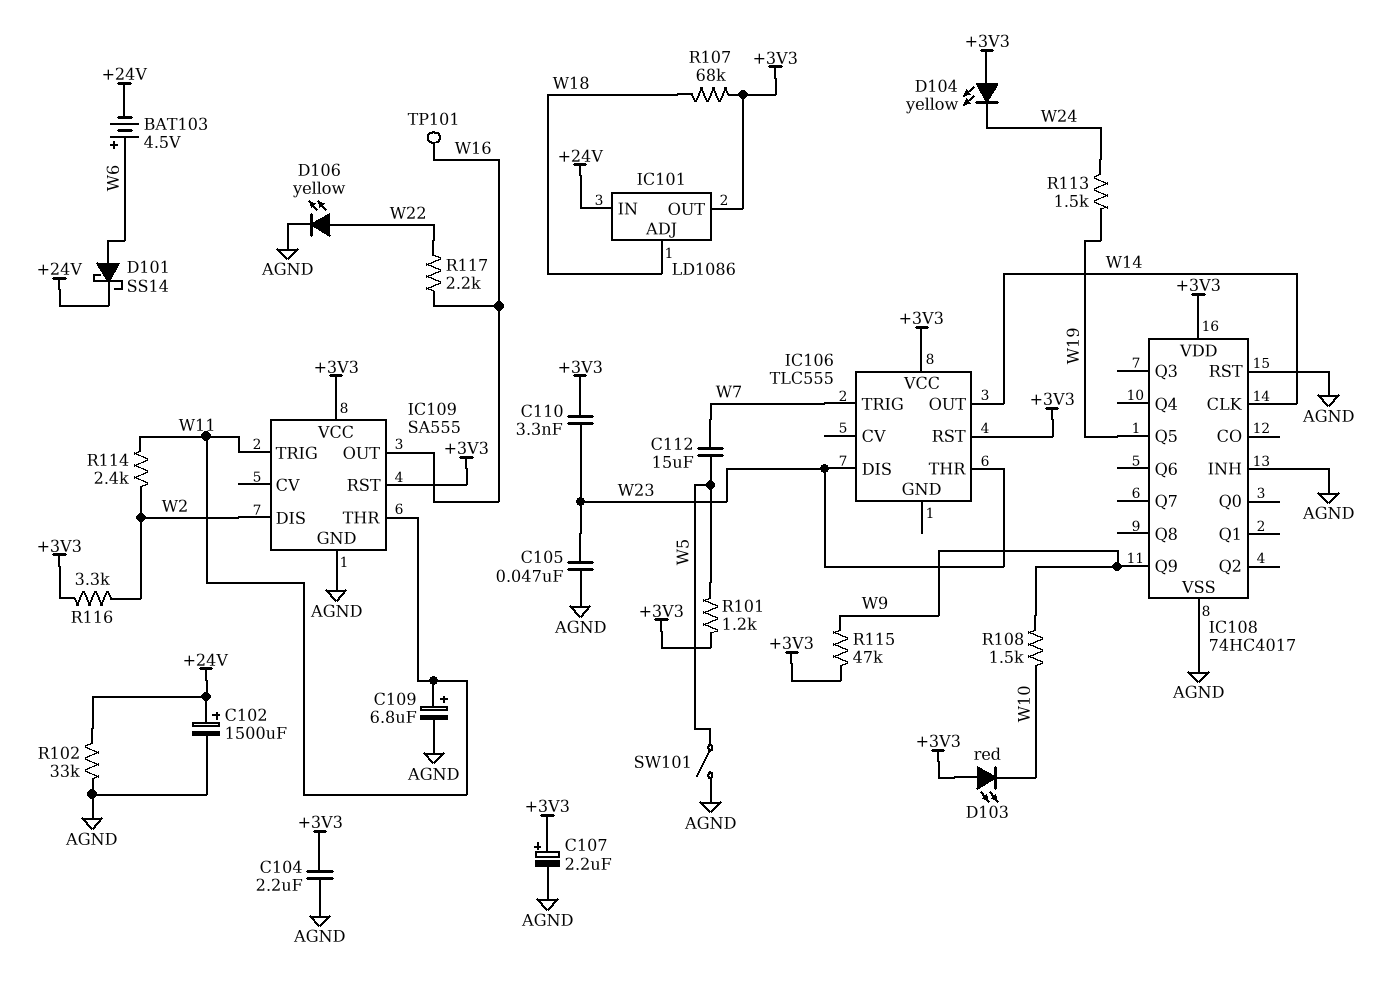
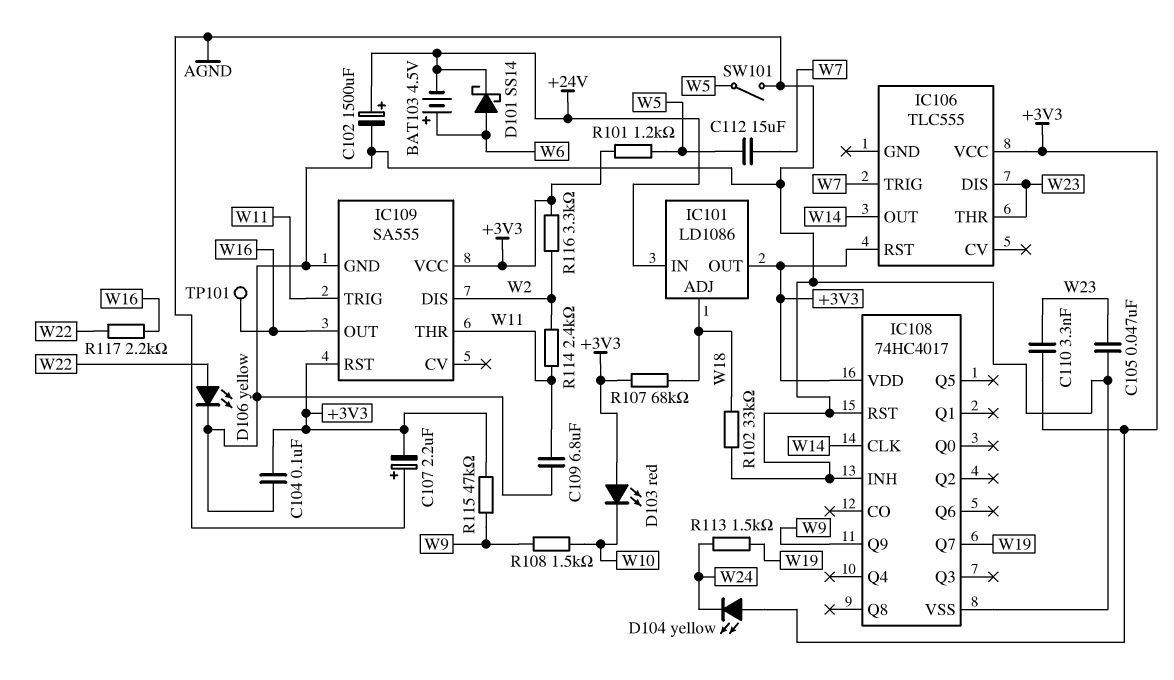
C104: 2.2uF (+3V3, AGND) -> 100nF (+3V3, AGND)
C107: 2.2uF (plus +3V3, minus AGND) -> 2.2uF (plus AGND, minus +3V3)
C109: 6.8uF (plus W11, minus AGND) -> 6.8uF (AGND, W11)
IC108 pin Q5: W19 -> none
IC108 pin Q7: none -> W19
R102: 33k (+24V, AGND) -> 33k (AGND, W18)

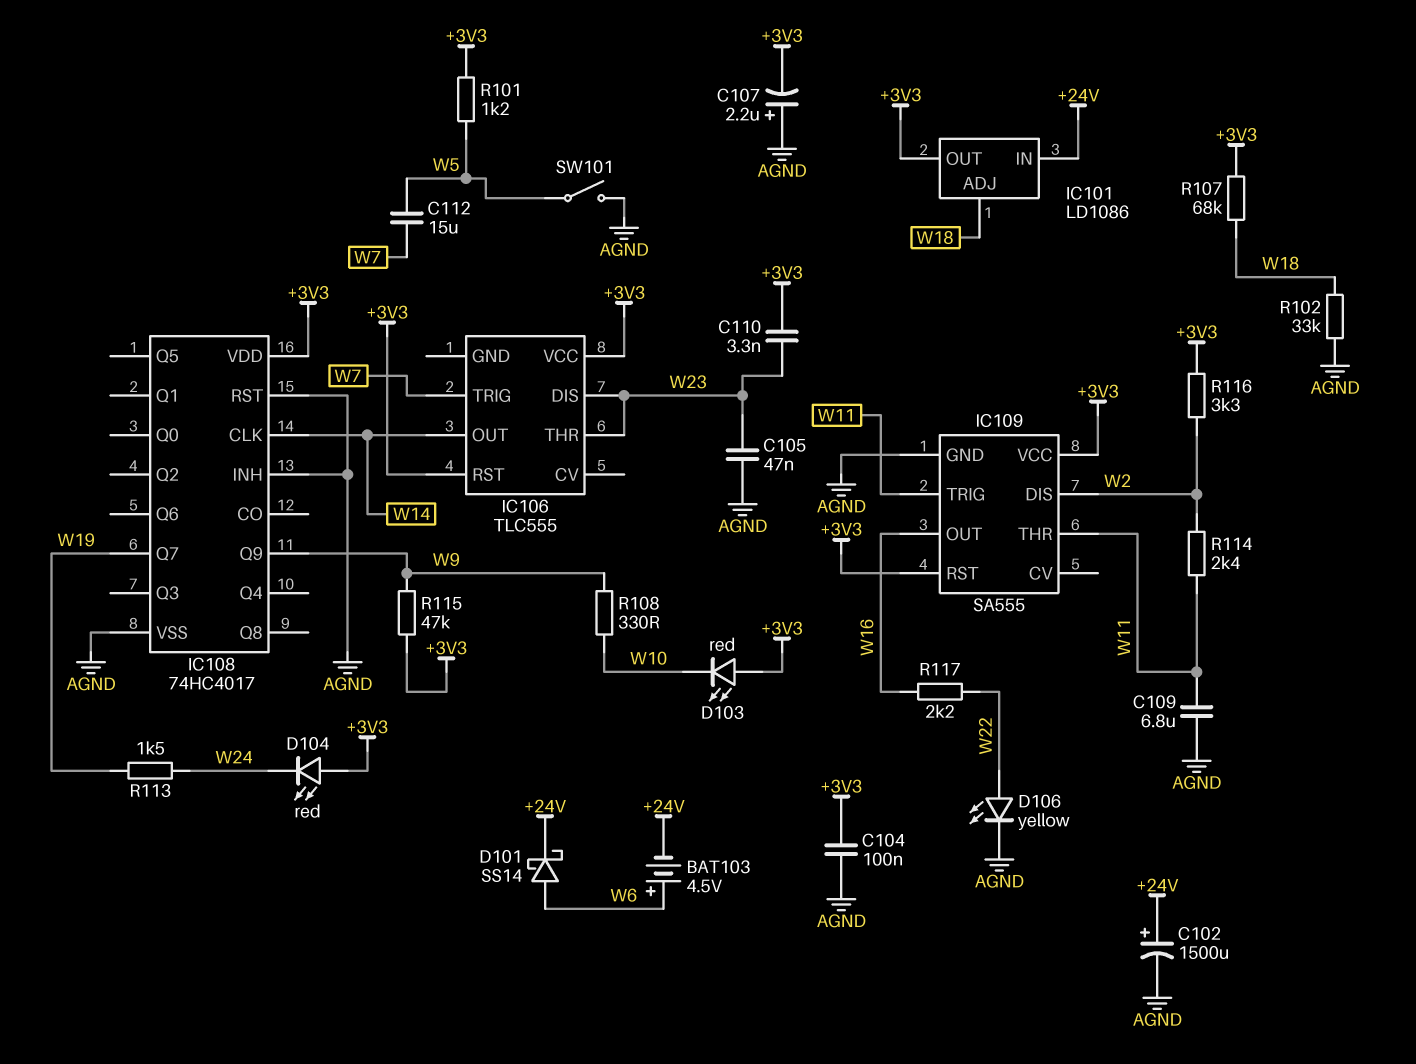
D104: LED yellow (A +3V3, K W24) -> LED red (A +3V3, K W24)
R108: 1.5k (W9, W10) -> 330 (W9, W10)
TP101: test point (W16) -> none

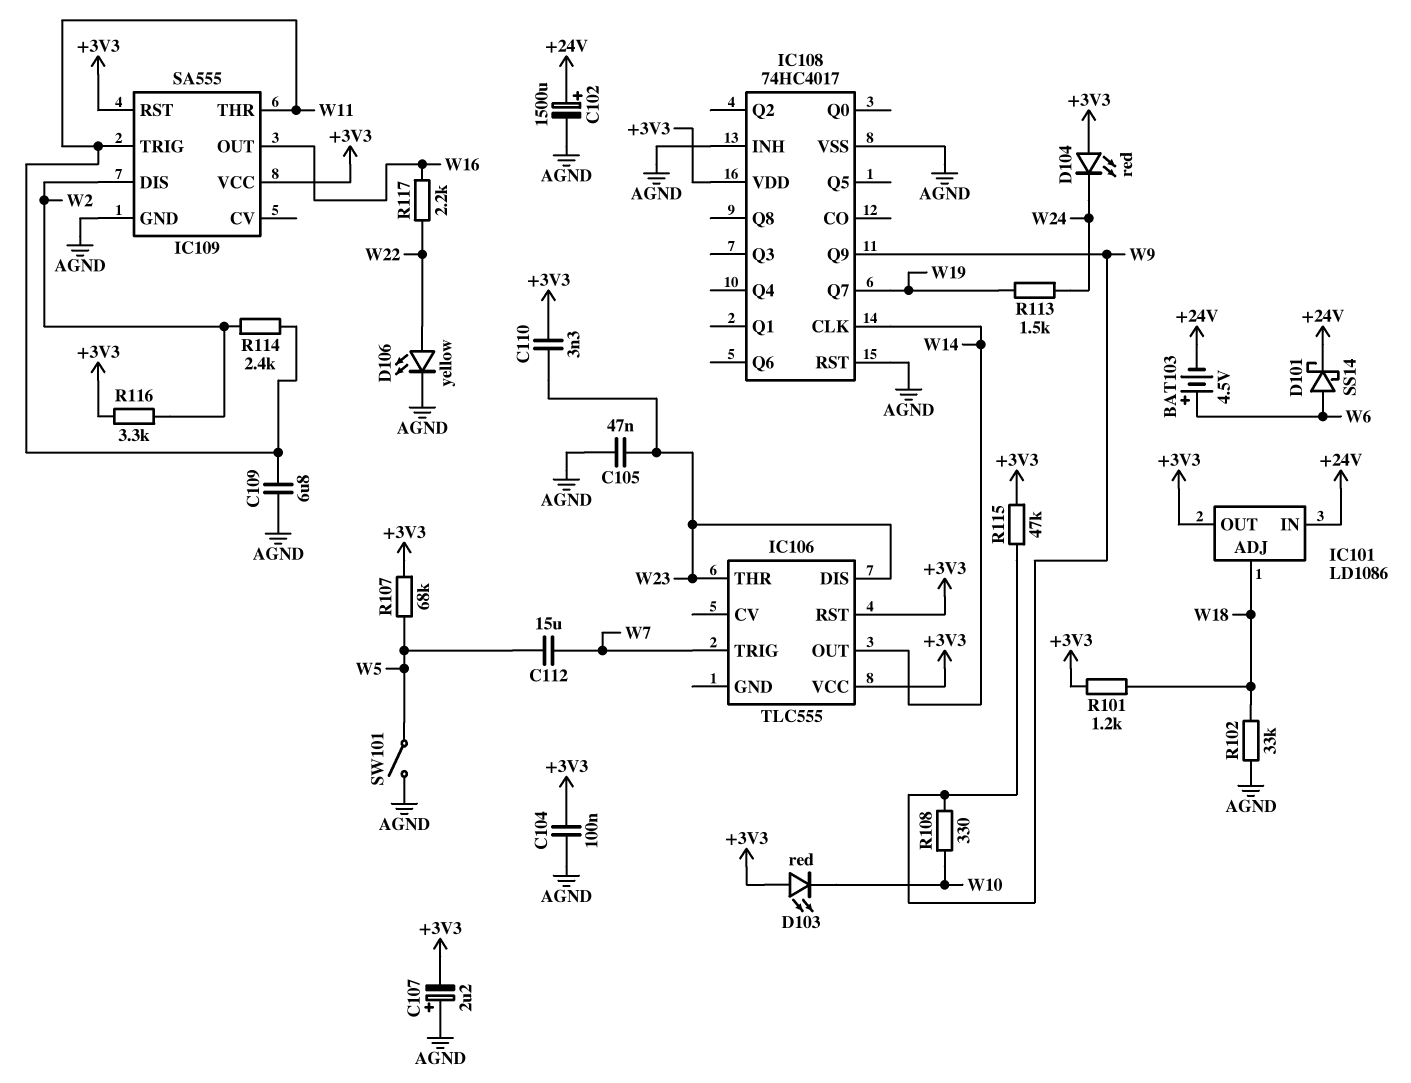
R101: 1.2k (+3V3, W5) -> 1.2k (+3V3, W18)
R107: 68k (+3V3, W18) -> 68k (+3V3, W5)

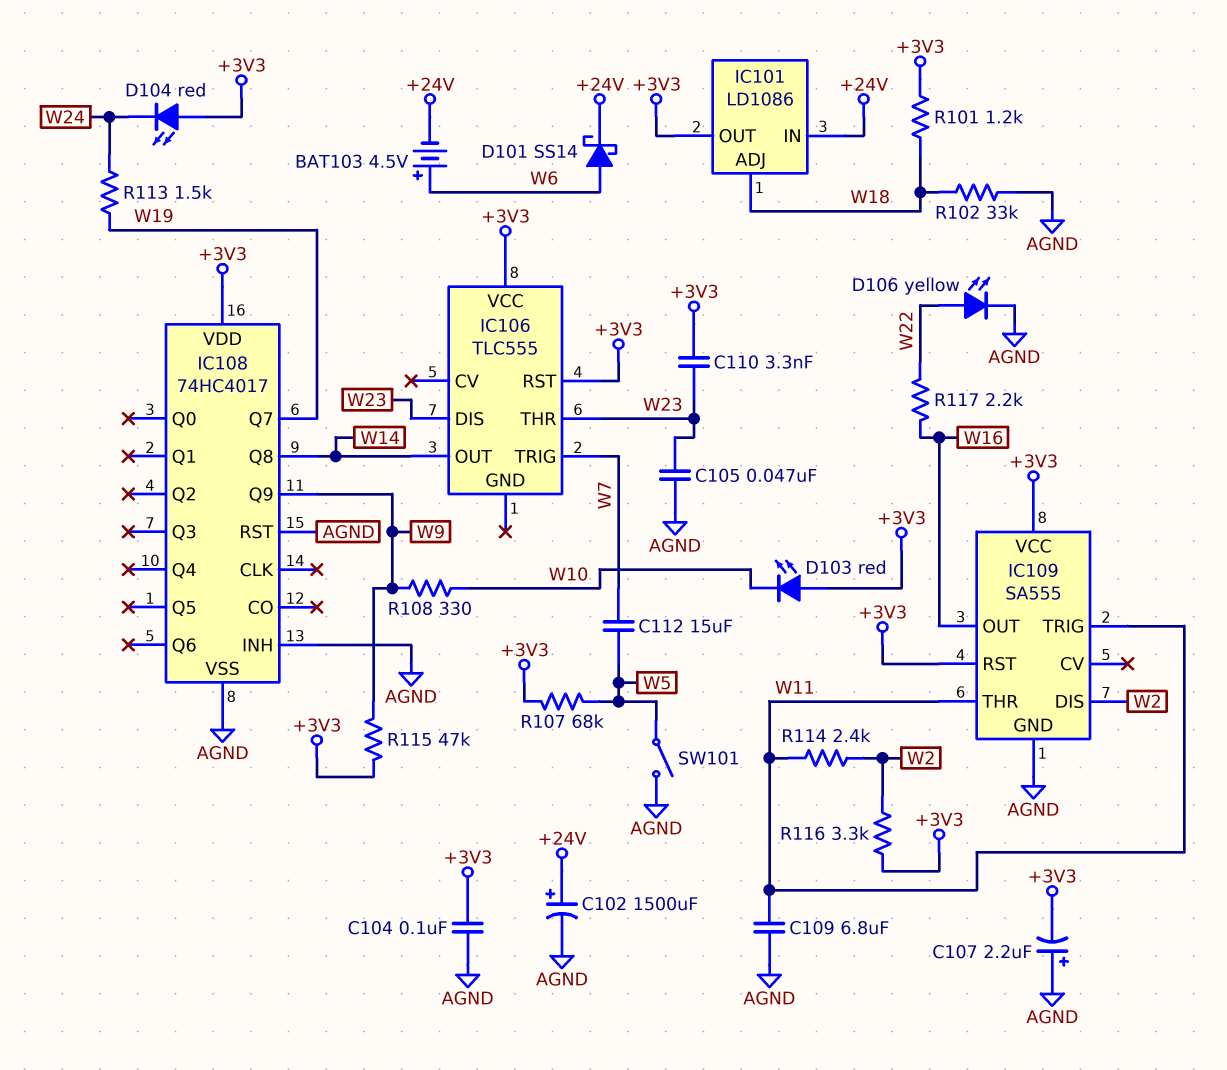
IC108 pin CLK: W14 -> none
IC108 pin Q8: none -> W14

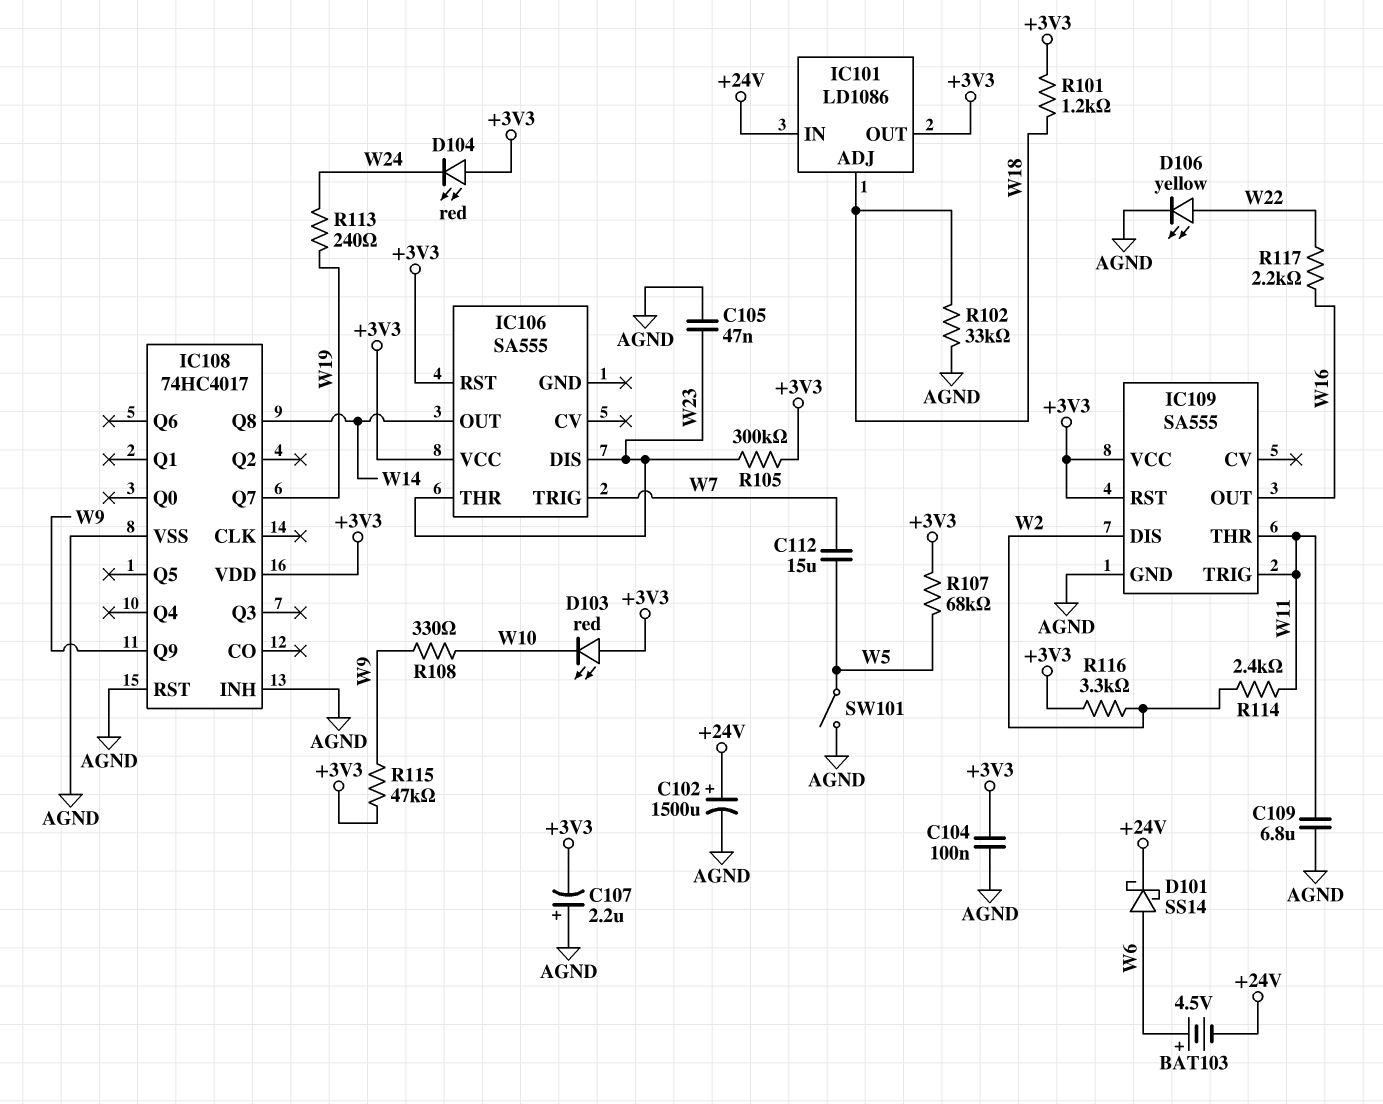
C110: 3.3nF (+3V3, W23) -> none
IC106: TLC555 -> SA555
R105: none -> 300k (+3V3, W23)
R113: 1.5k (W19, W24) -> 240 (W19, W24)

